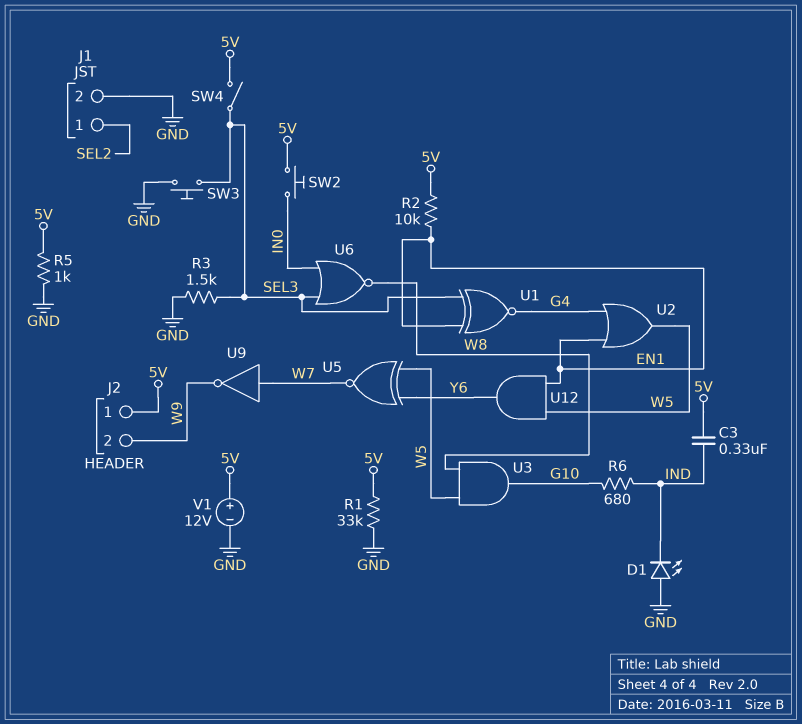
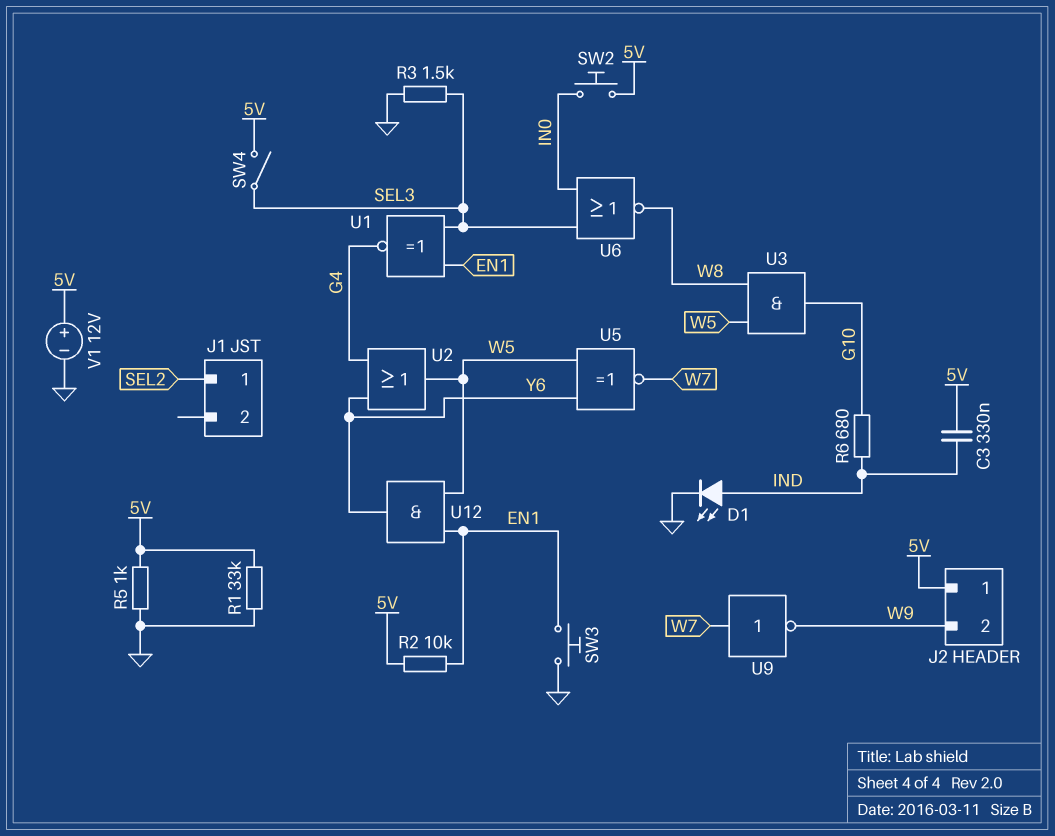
D1: LED (A GND, K IND) -> LED (A IND, K GND)
J1 pin 2: GND -> none
SW3: button (GND, SEL3) -> button (EN1, GND)
U2: OR (in EN1, in G4, out W5) -> OR (in G4, in Y6, out W5)

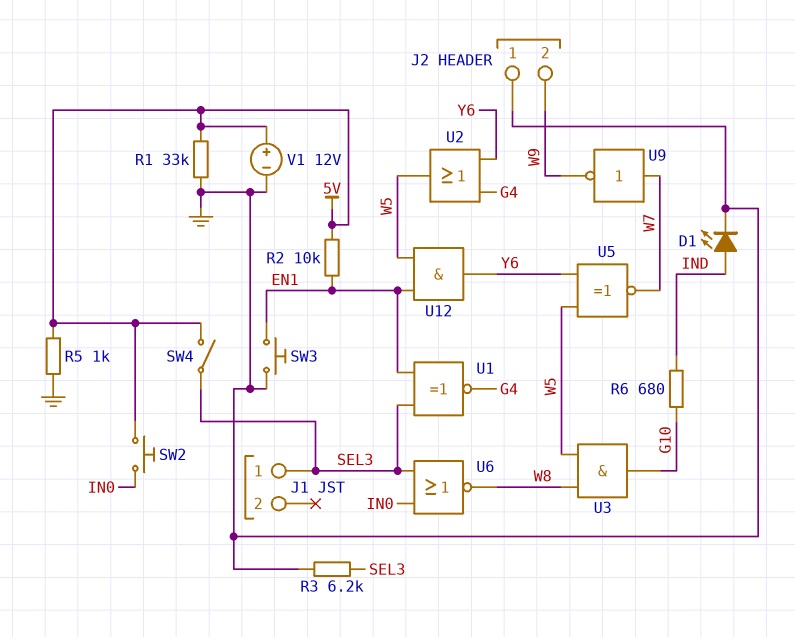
C3: 330nF (5V, IND) -> none
J1 pin 1: SEL2 -> SEL3
J2 pin 1: 5V -> GND
R3: 1.5k (GND, SEL3) -> 6.2k (GND, SEL3)

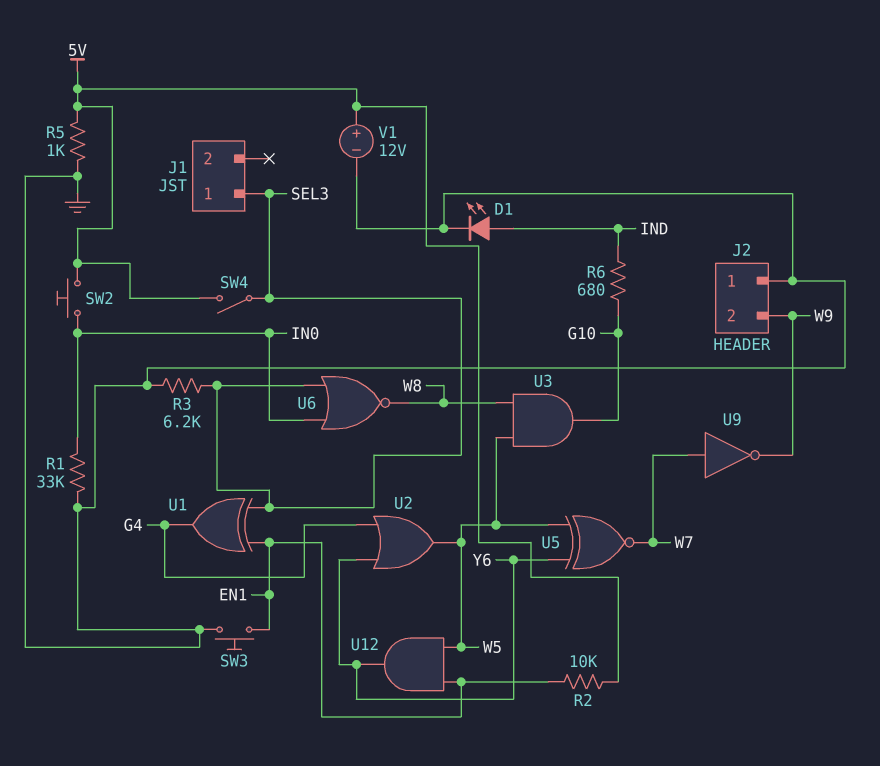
R1: 33k (5V, GND) -> 33k (GND, IN0)
U1: XNOR (in EN1, in SEL3, out G4) -> XOR (in EN1, in SEL3, out G4)

